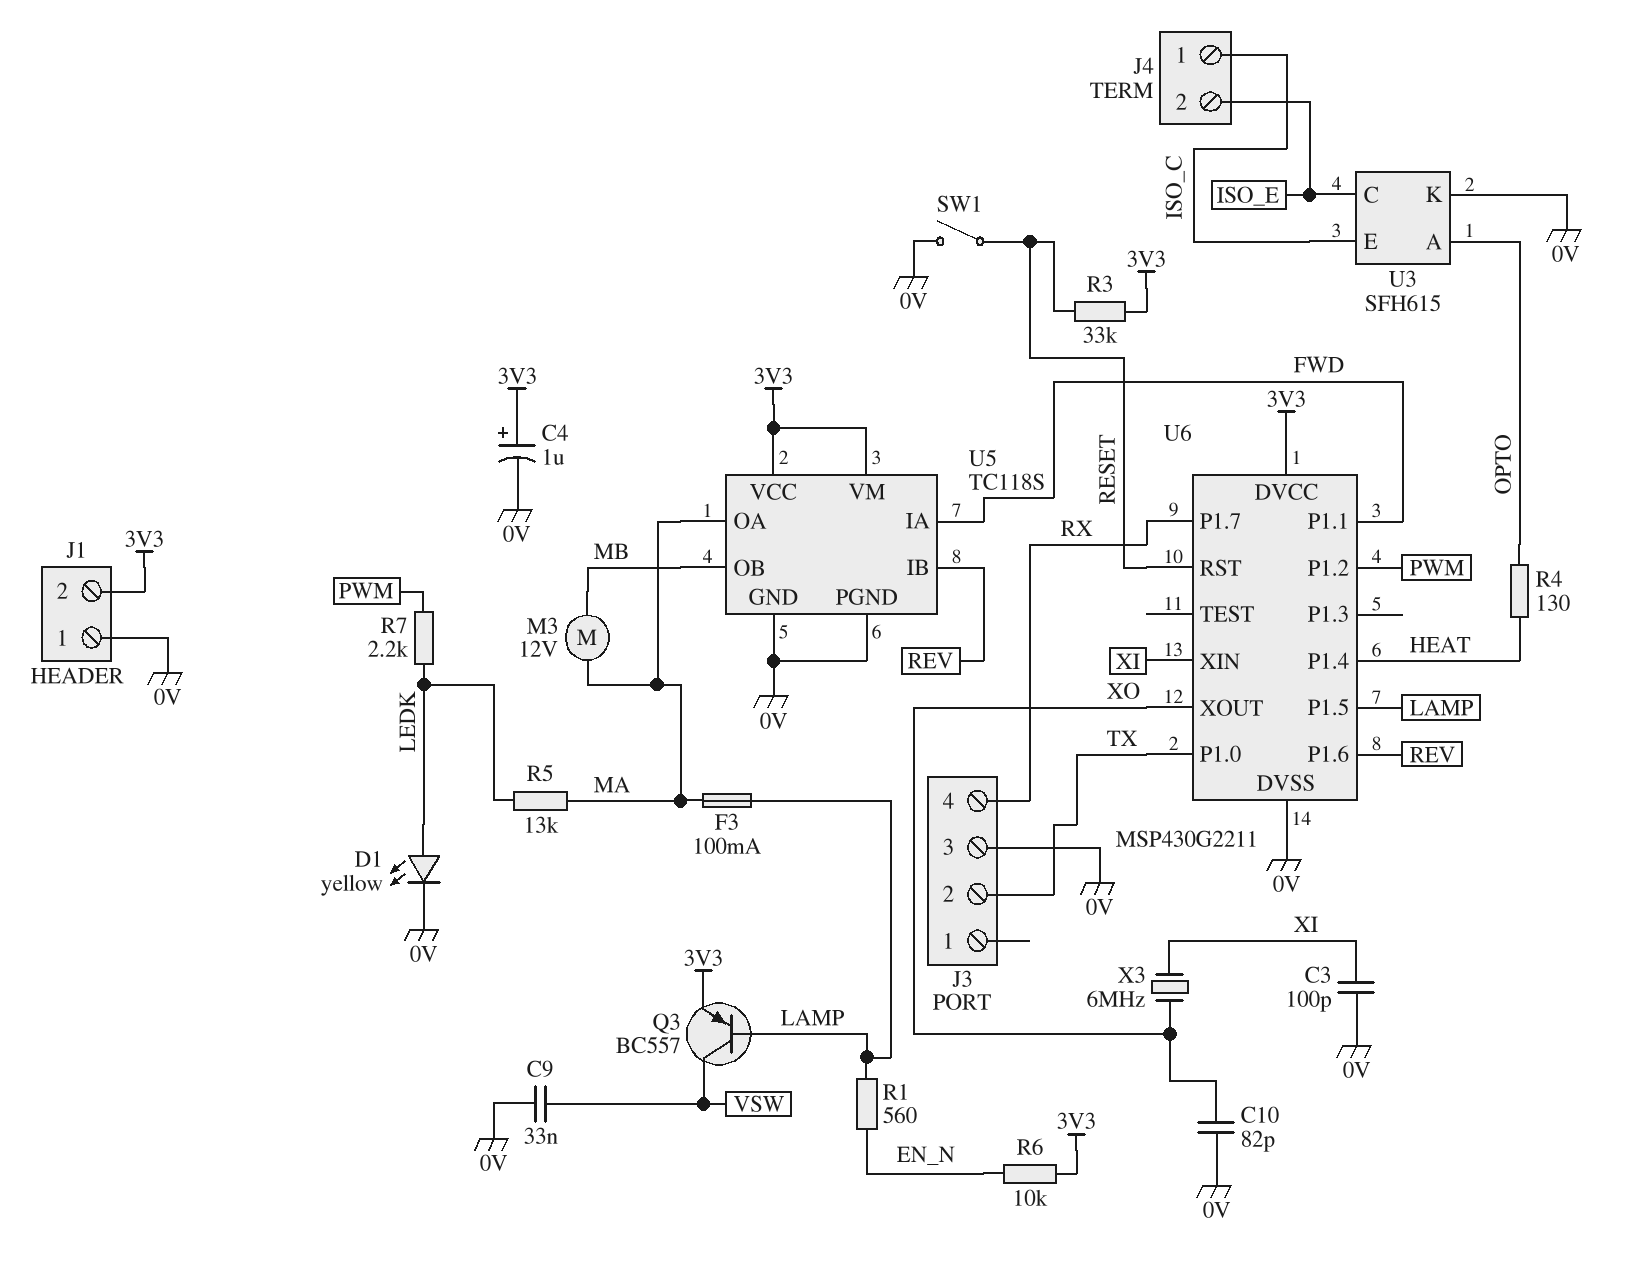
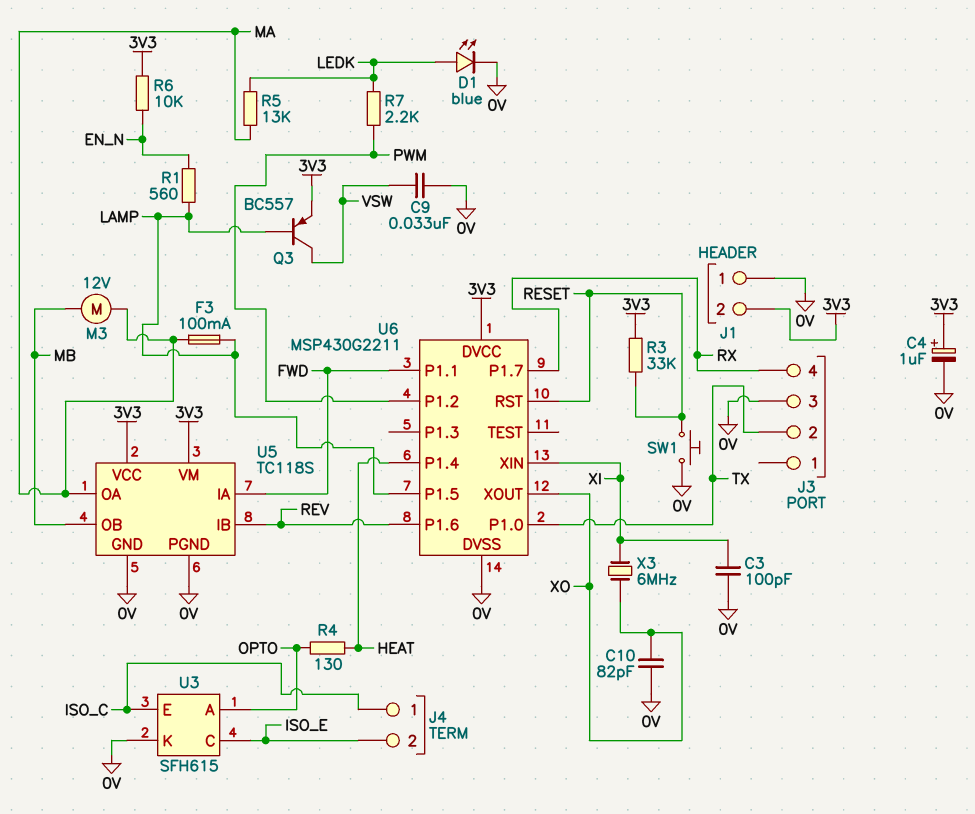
D1: LED yellow (A LEDK, K 0V) -> LED blue (A LEDK, K 0V)
SW1: switch (0V, RESET) -> button (0V, RESET)

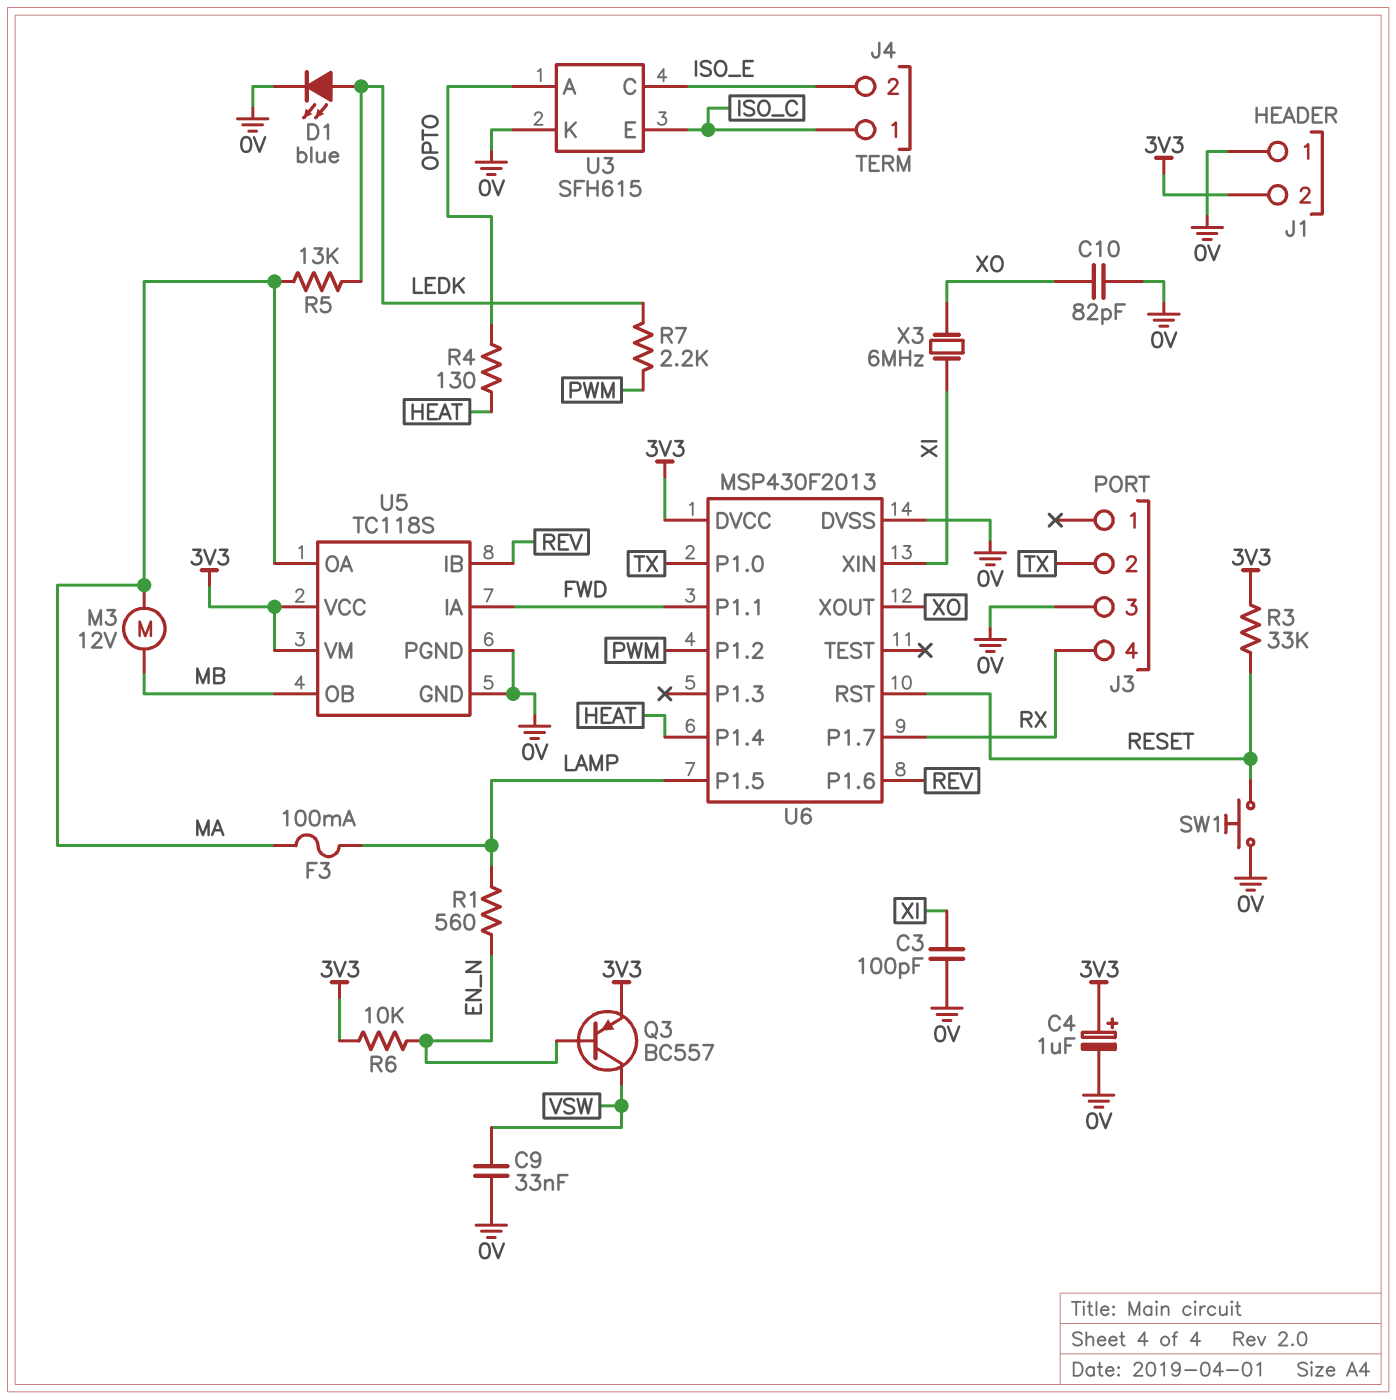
Q3: PNP BC557 (B LAMP, C VSW, E 3V3) -> PNP BC557 (B EN_N, C VSW, E 3V3)
U6: MSP430G2211 -> MSP430F2013

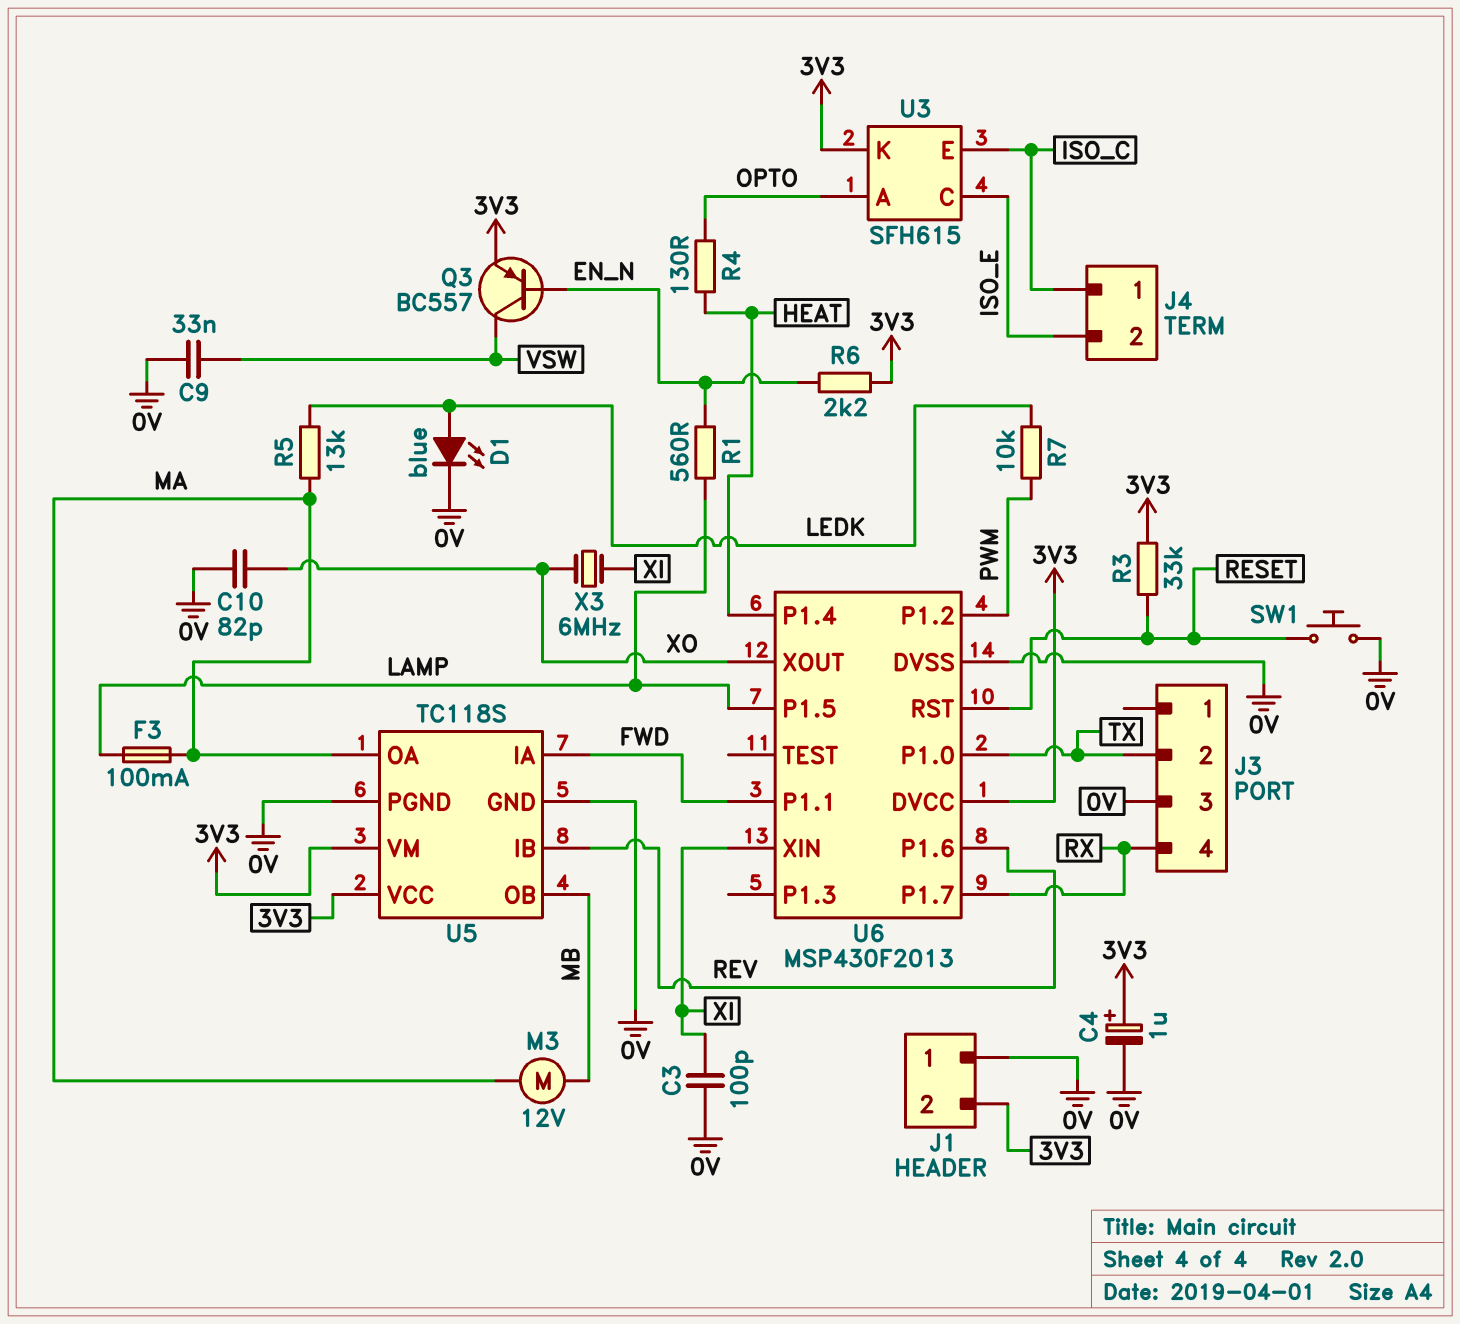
R6: 10k (3V3, EN_N) -> 2.2k (3V3, EN_N)
R7: 2.2k (LEDK, PWM) -> 10k (LEDK, PWM)
U3 pin K: 0V -> 3V3

